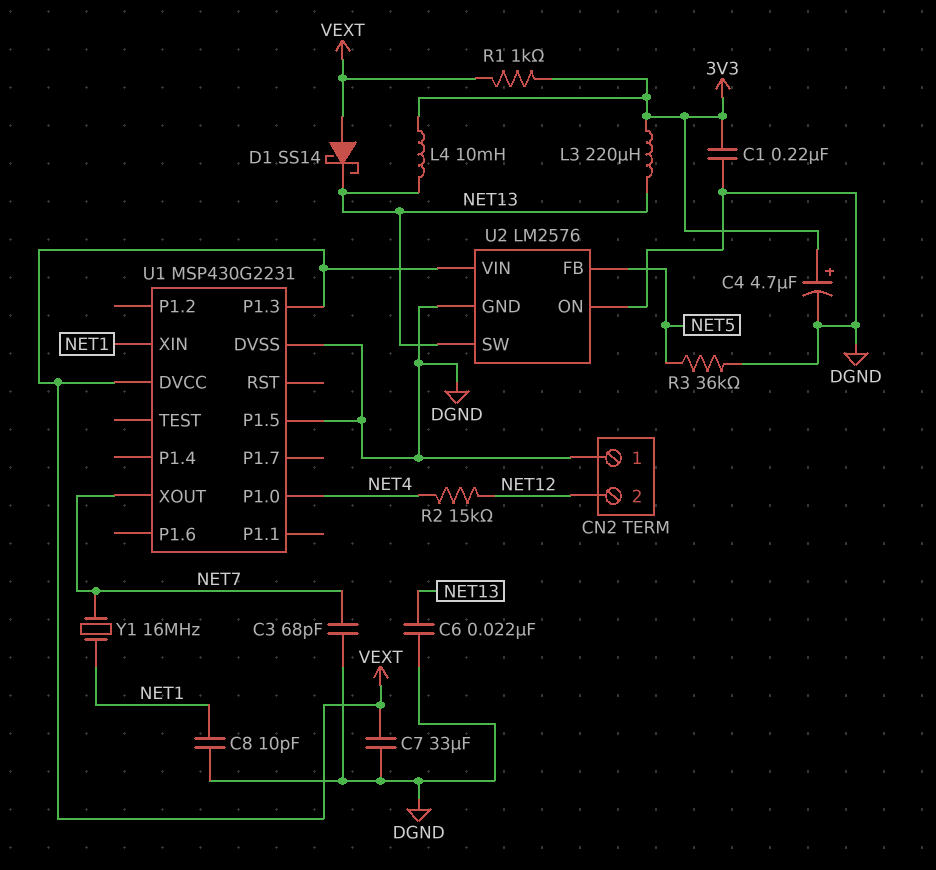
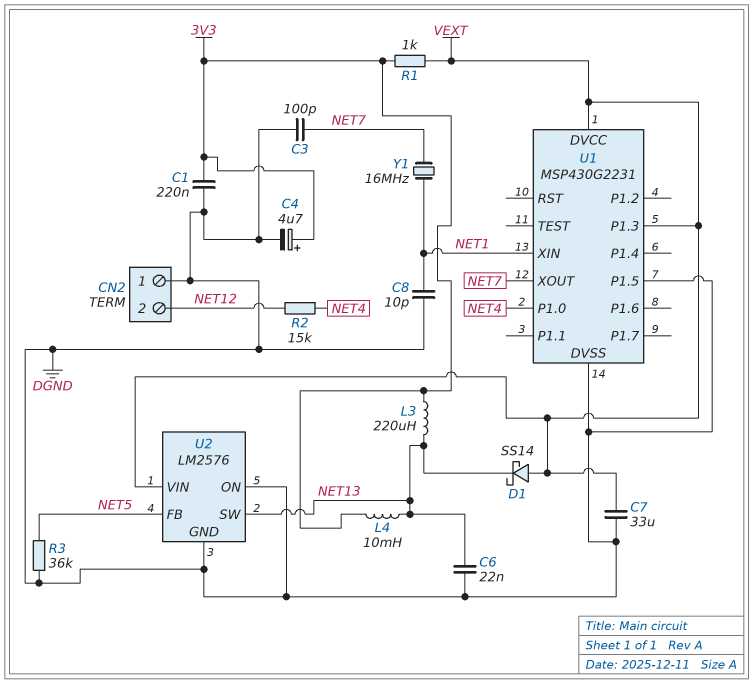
C3: 68pF (DGND, NET7) -> 100pF (DGND, NET7)

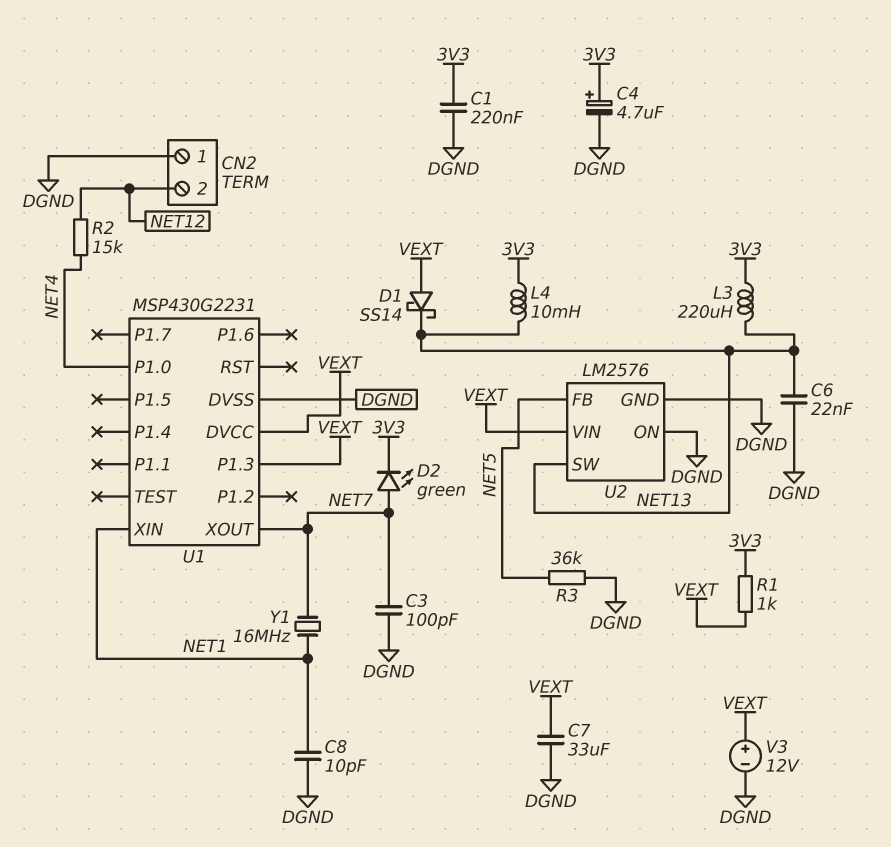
D2: none -> LED green (A NET7, K 3V3)
U1 pin P1.5: DGND -> none
V3: none -> 12V (plus VEXT, minus DGND)

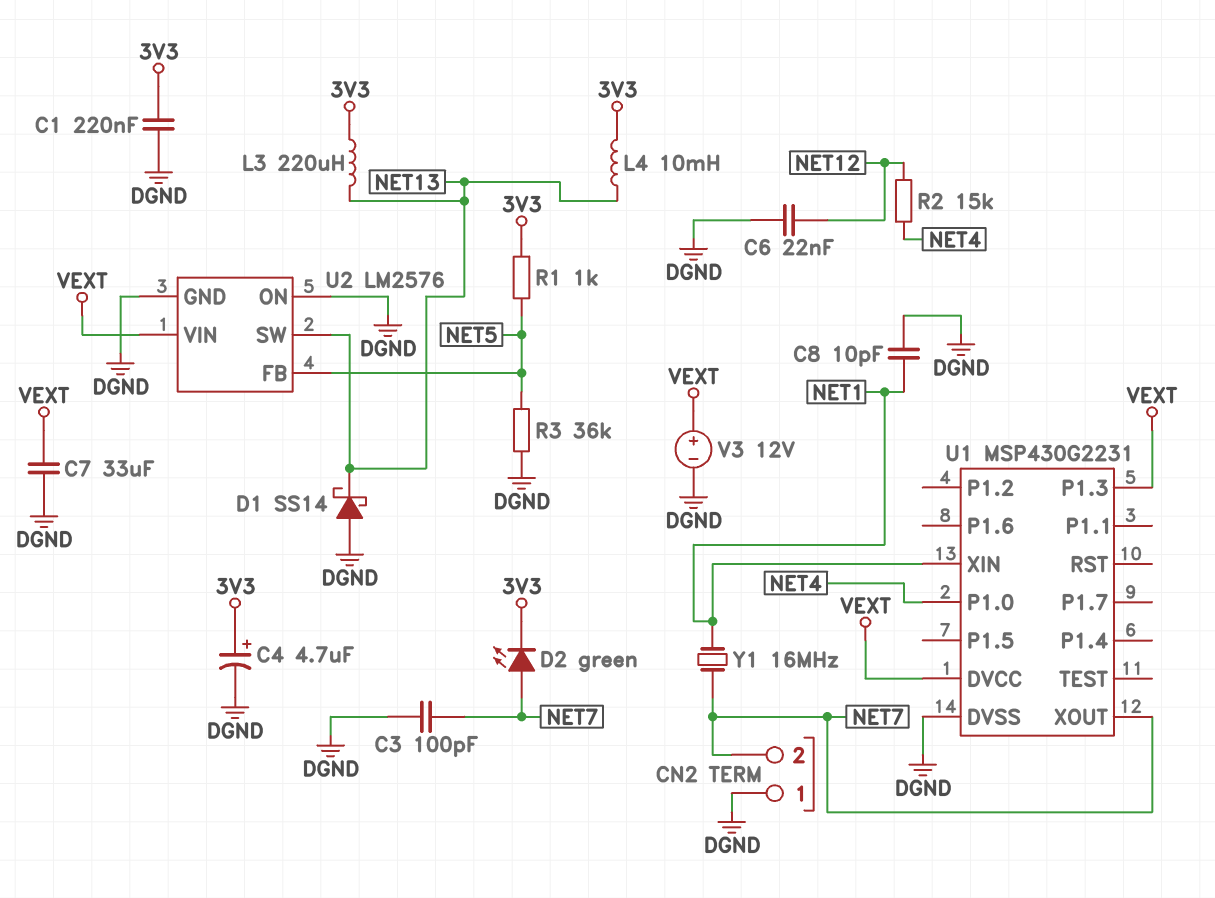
C6: 22nF (DGND, NET13) -> 22nF (DGND, NET12)
CN2 pin 2: NET12 -> NET7
D1: schottky SS14 (A VEXT, K NET13) -> schottky SS14 (A DGND, K NET13)
R1: 1k (3V3, VEXT) -> 1k (3V3, NET5)

